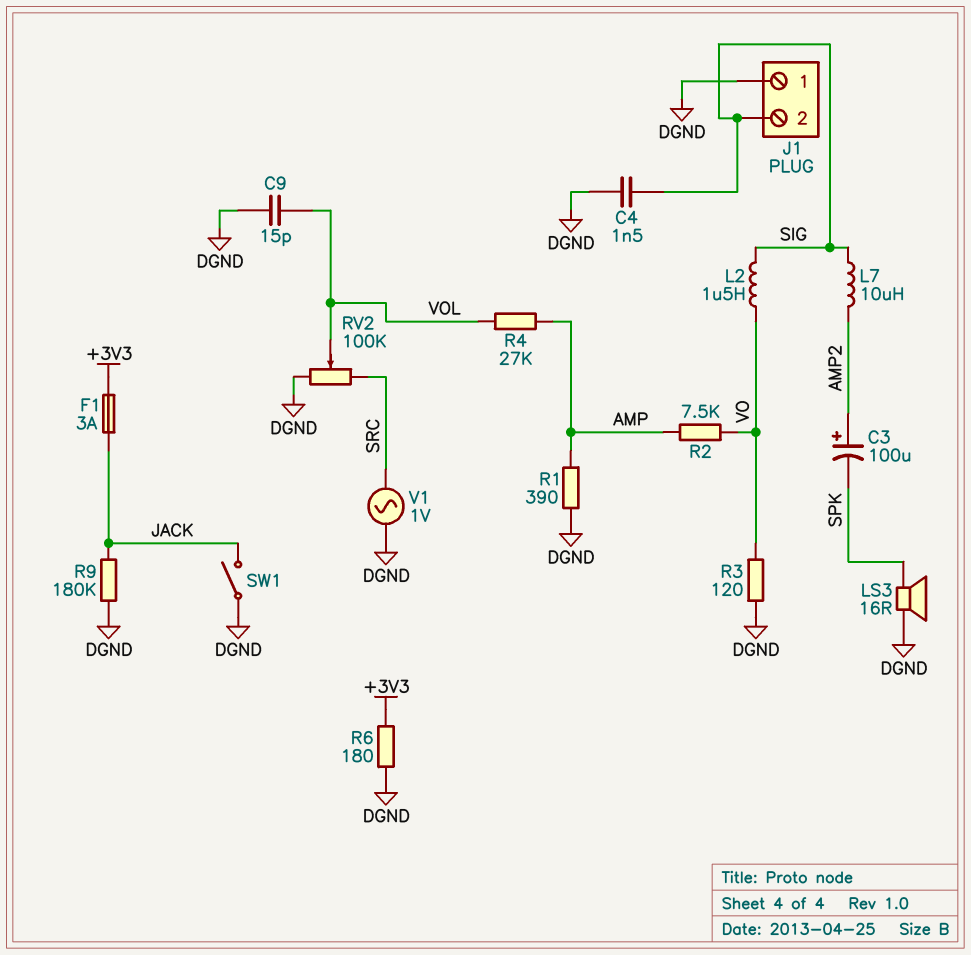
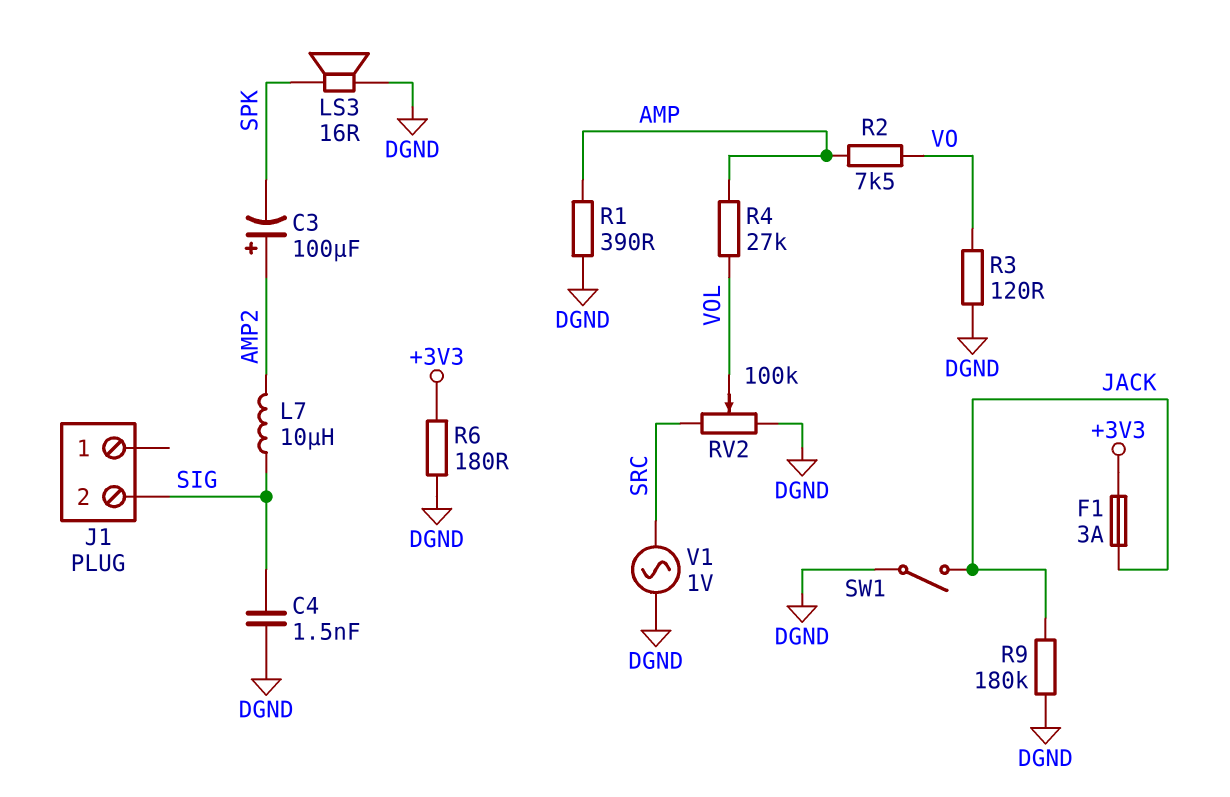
C9: 15pF (DGND, VOL) -> none
J1 pin 1: DGND -> none
L2: 1.5uH (SIG, VO) -> none

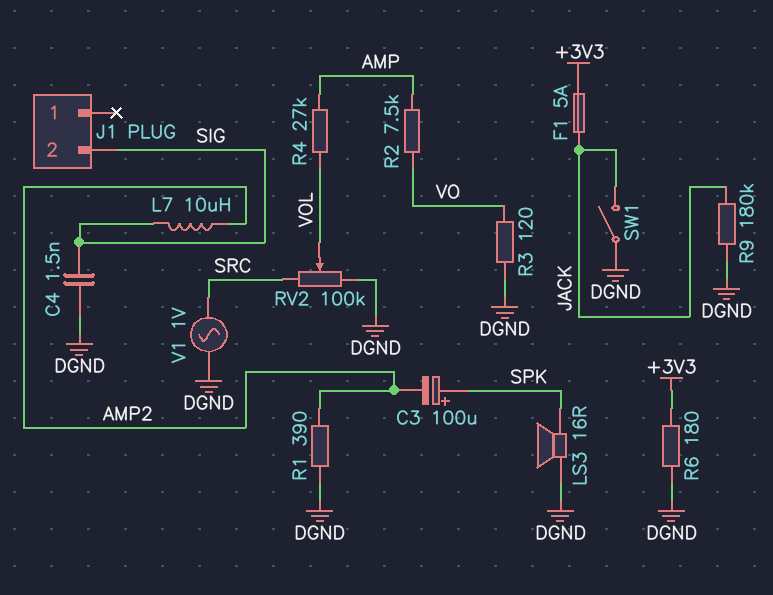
C3: 100uF (plus AMP2, minus SPK) -> 100uF (plus SPK, minus AMP2)
F1: 3A (+3V3, JACK) -> 5A (+3V3, JACK)
R1: 390 (AMP, DGND) -> 390 (AMP2, DGND)

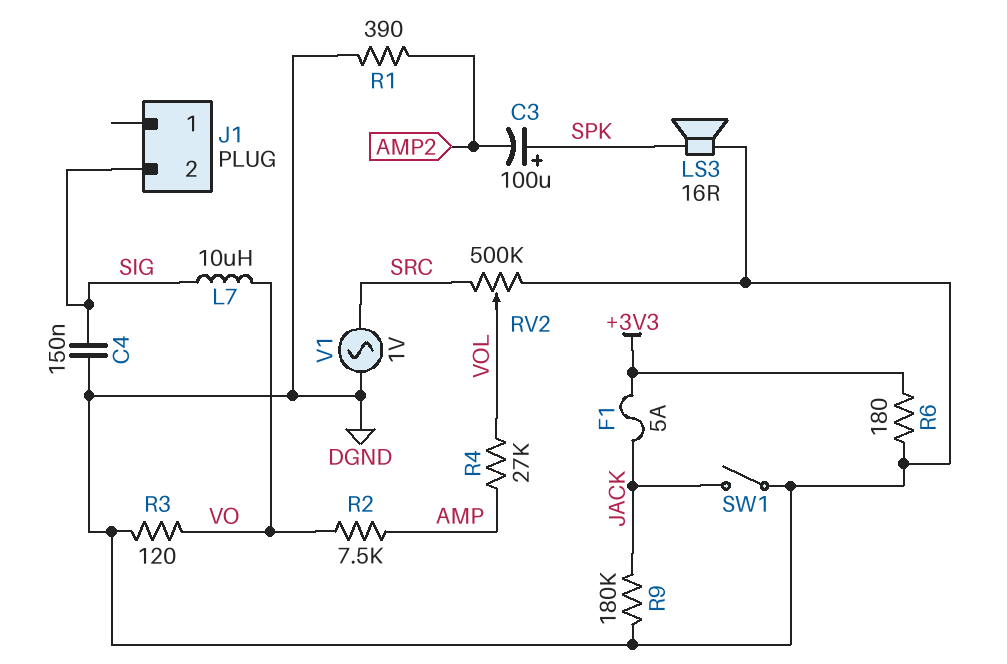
C4: 1.5nF (DGND, SIG) -> 150nF (DGND, SIG)
L7: 10uH (AMP2, SIG) -> 10uH (SIG, VO)
RV2: 100k (DGND, SRC, wiper VOL) -> 500k (DGND, SRC, wiper VOL)

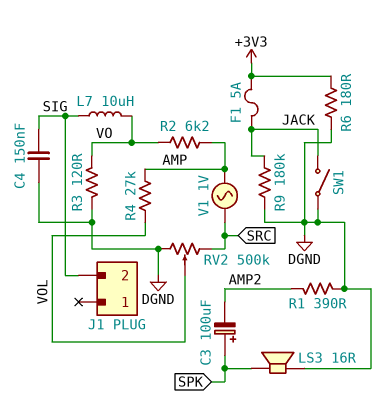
R2: 7.5k (AMP, VO) -> 6.2k (AMP, VO)
V1: AC 1V (DGND, SRC) -> AC 1V (AMP, SRC)

